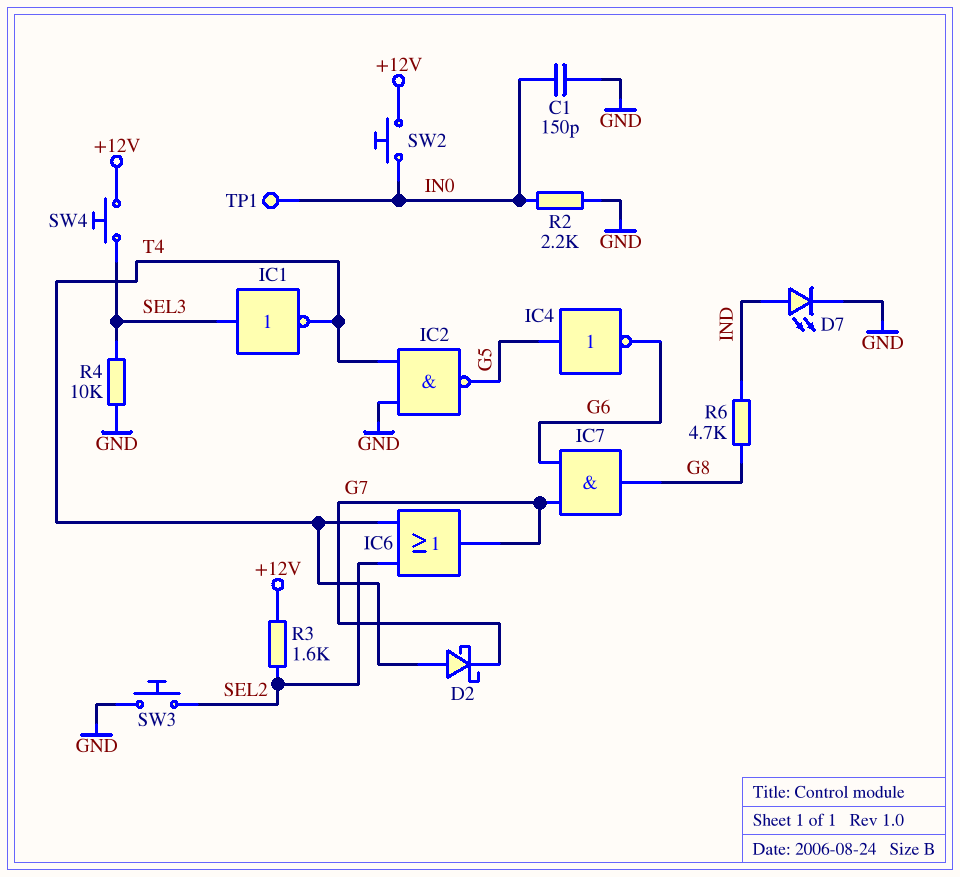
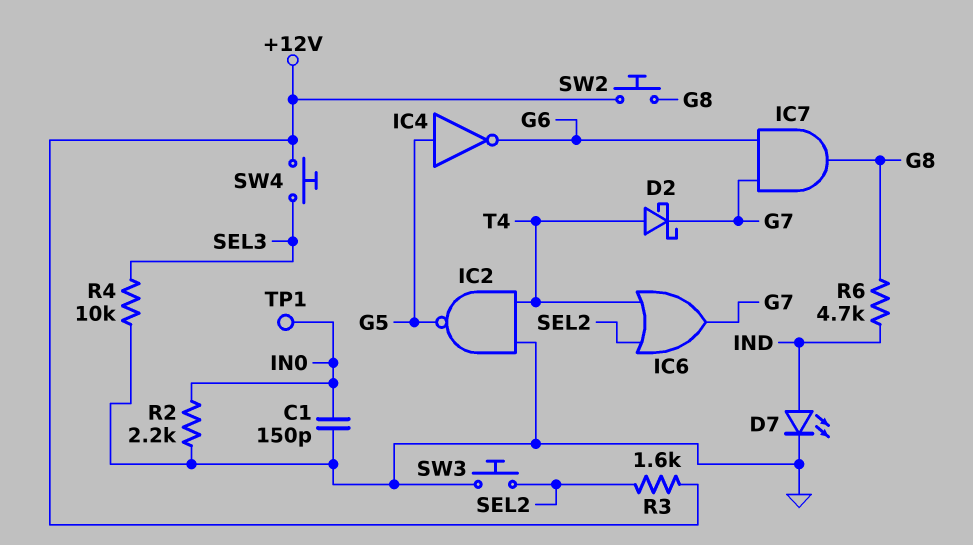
IC1: NOT (in SEL3, out T4) -> none
SW2: button (+12V, IN0) -> button (+12V, G8)

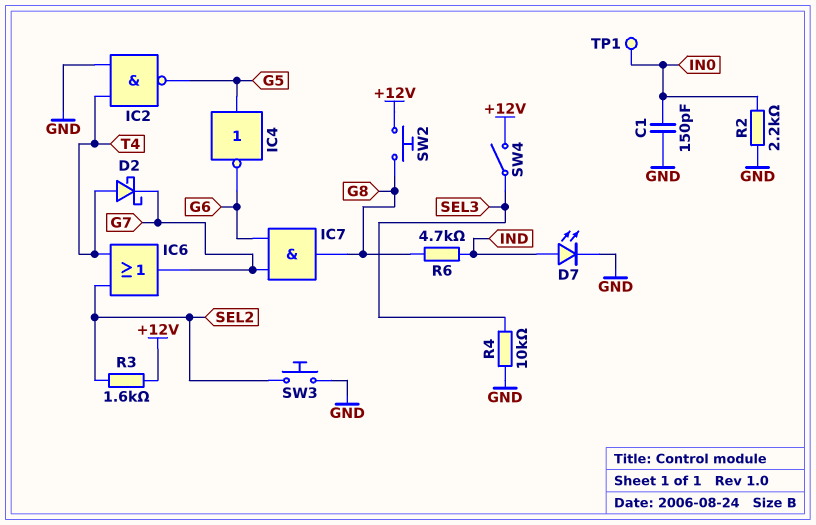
SW4: button (+12V, SEL3) -> switch (+12V, SEL3)

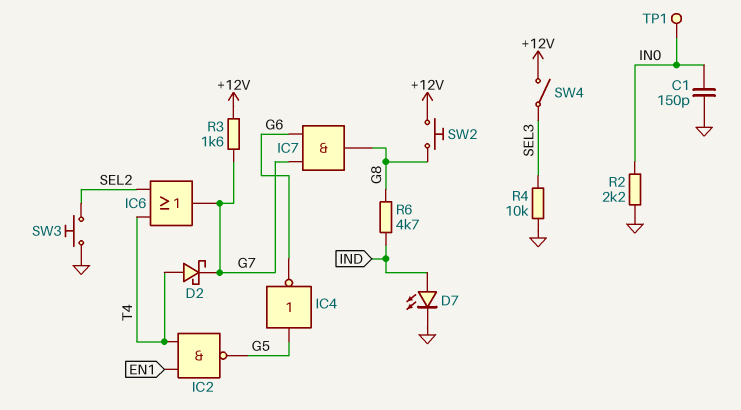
IC2: NAND (in GND, in T4, out G5) -> NAND (in EN1, in T4, out G5)
R3: 1.6k (+12V, SEL2) -> 1.6k (+12V, G7)

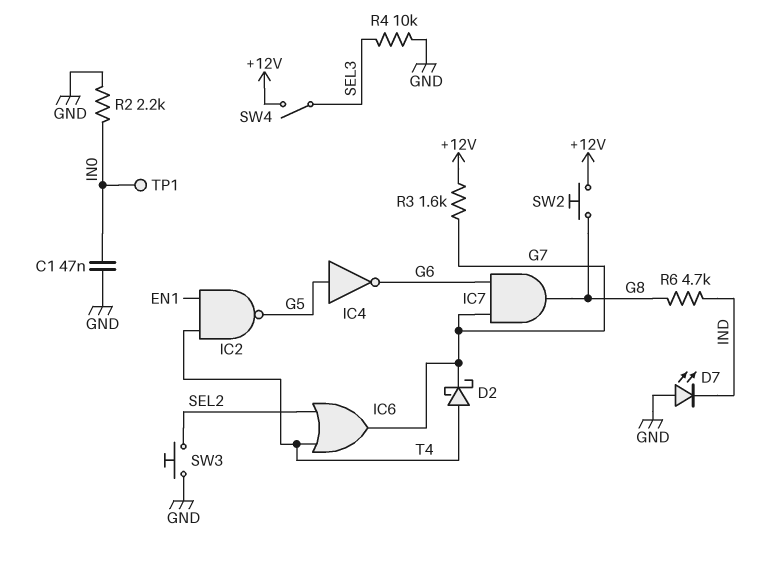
C1: 150pF (GND, IN0) -> 47nF (GND, IN0)
D7: LED (A IND, K GND) -> LED (A GND, K IND)

